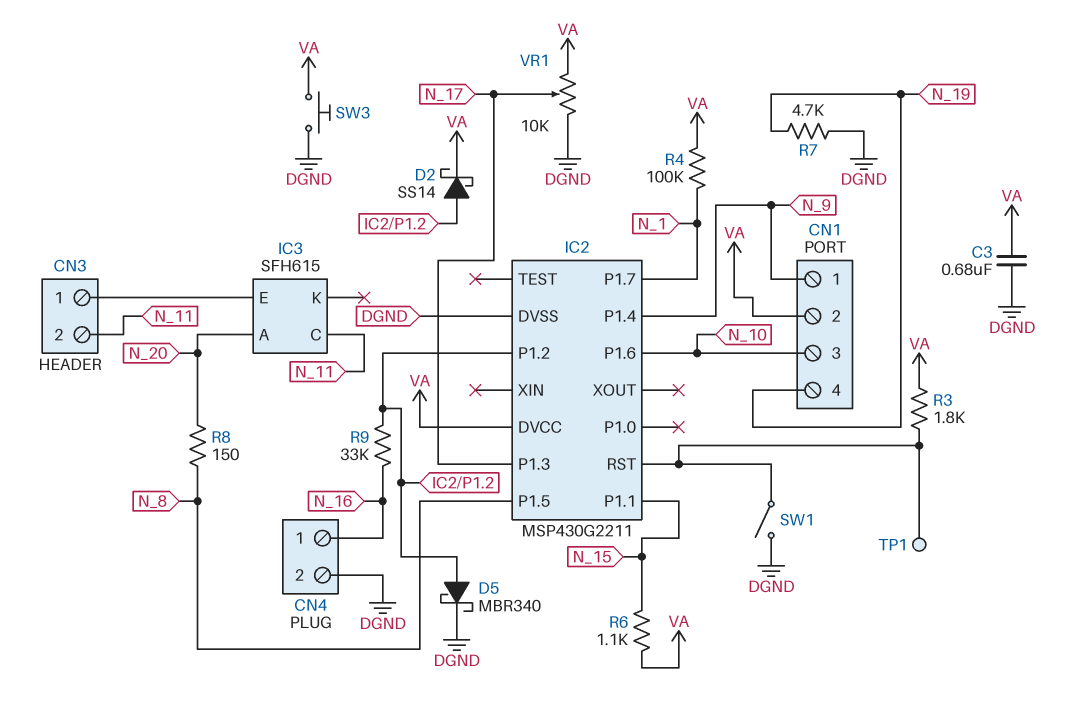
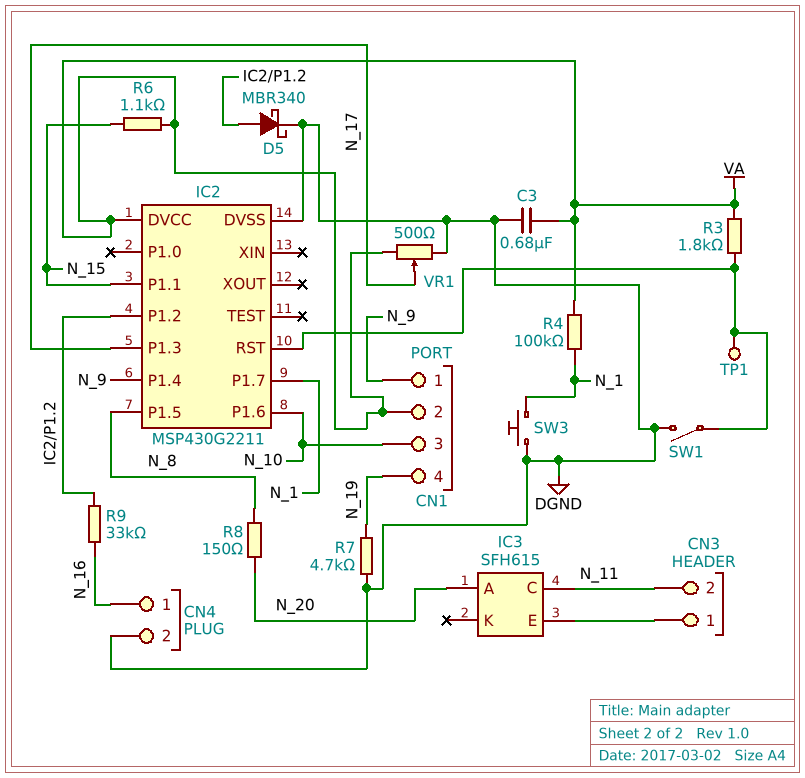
D2: schottky SS14 (A IC2/P1.2, K VA) -> none
SW3: button (DGND, VA) -> button (DGND, N_1)
VR1: 10k (DGND, VA, wiper N_17) -> 500 (DGND, VA, wiper N_17)

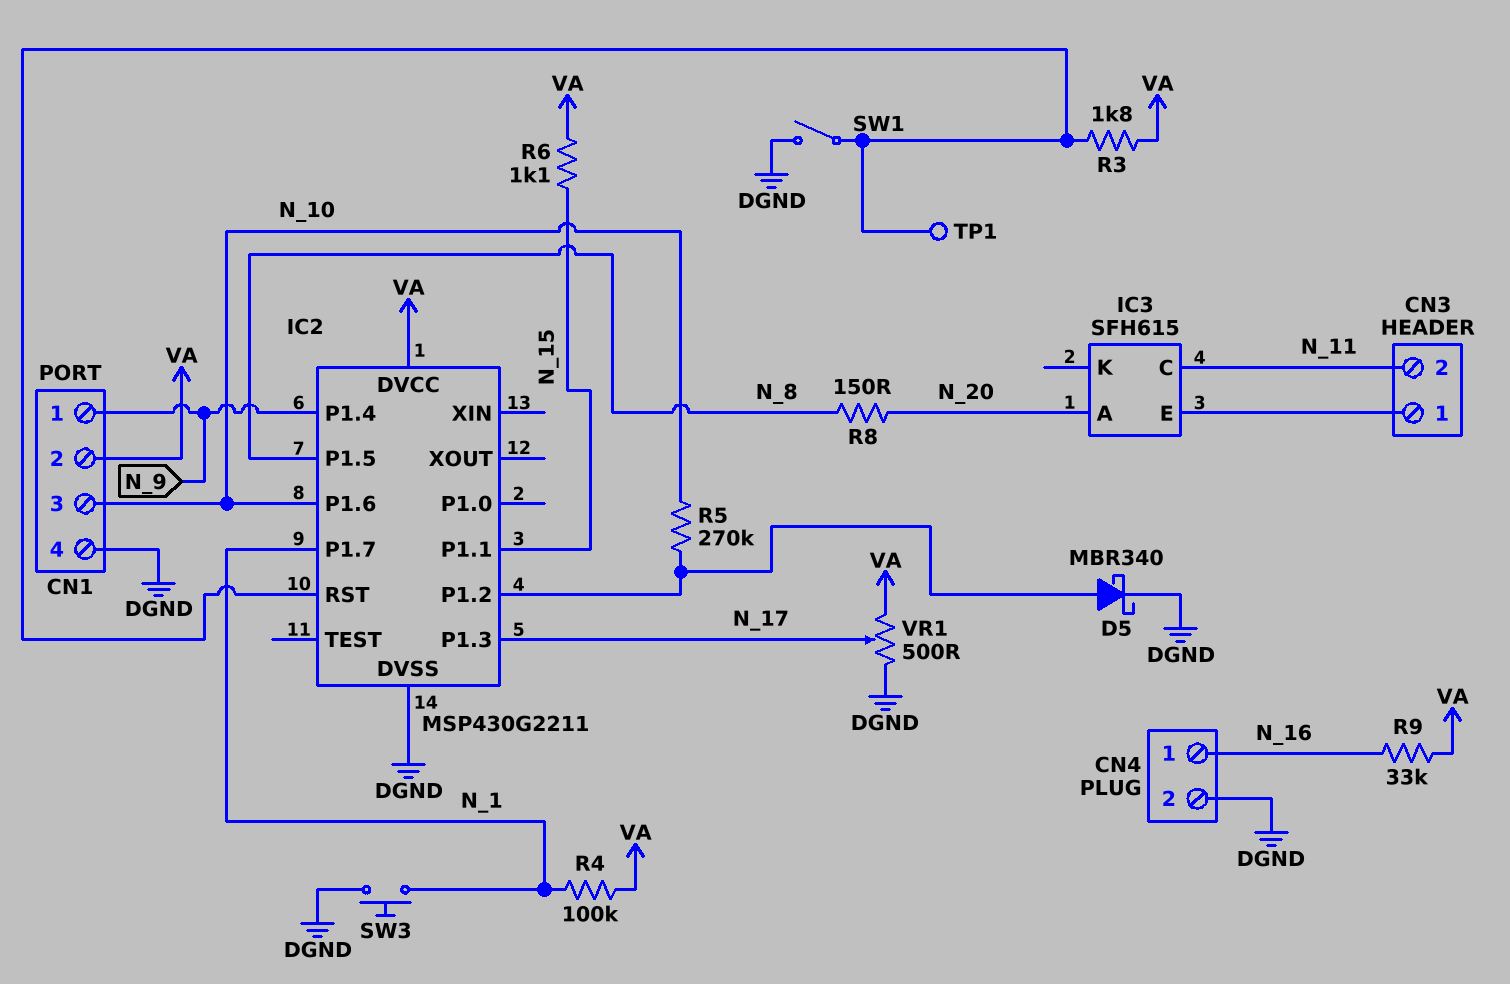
C3: 680nF (DGND, VA) -> none
CN1 pin 4: N_19 -> DGND
R5: none -> 270k (IC2/P1.2, N_10)
R7: 4.7k (DGND, N_19) -> none
R9: 33k (IC2/P1.2, N_16) -> 33k (N_16, VA)

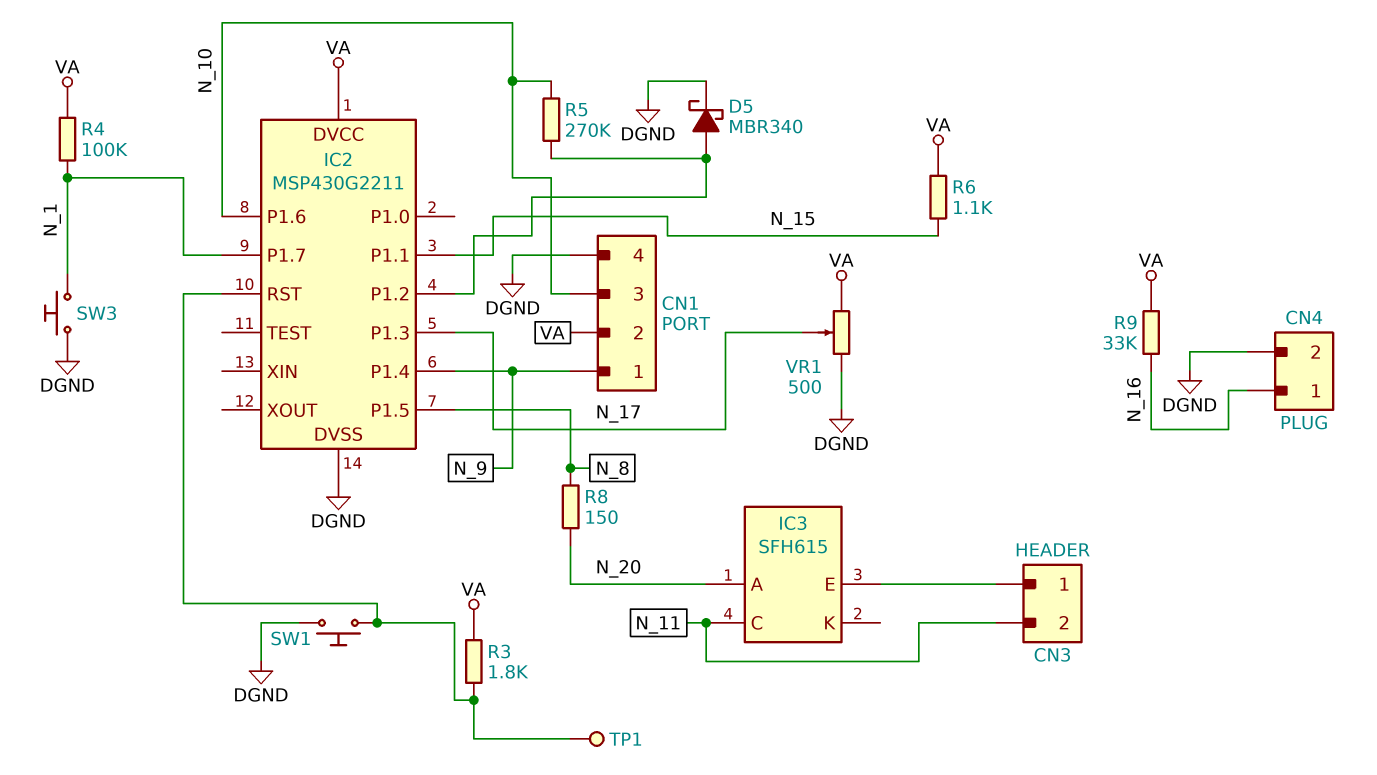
SW1: switch (DGND, IC2/RST) -> button (DGND, IC2/RST)

